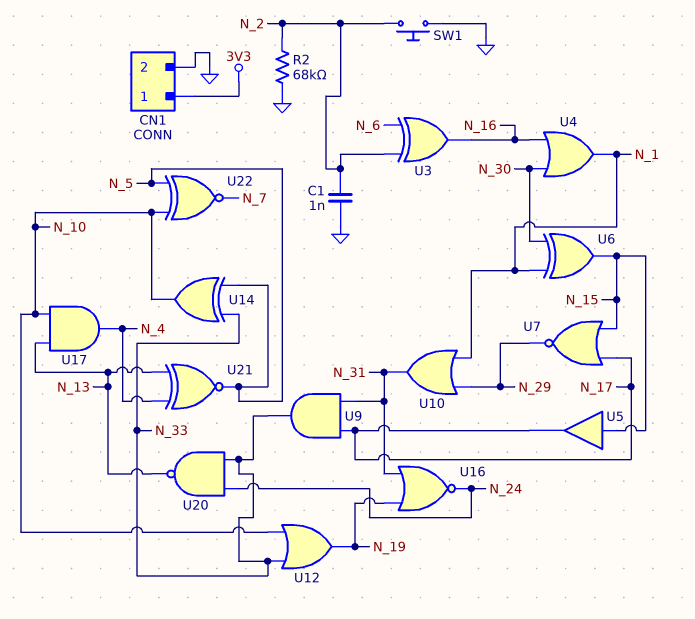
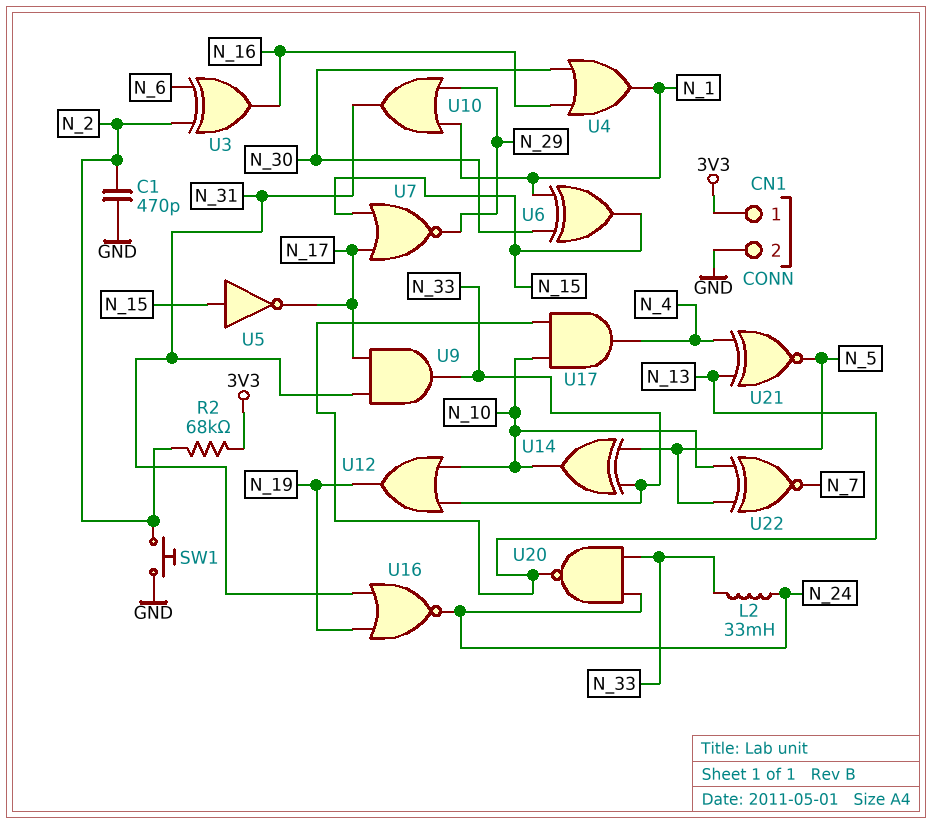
C1: 1nF (GND, N_2) -> 470pF (GND, N_2)
L2: none -> 33mH (N_24, N_33)
R2: 68k (GND, N_2) -> 68k (3V3, N_2)
U5: buffer (in N_15, out N_17) -> NOT (in N_15, out N_17)

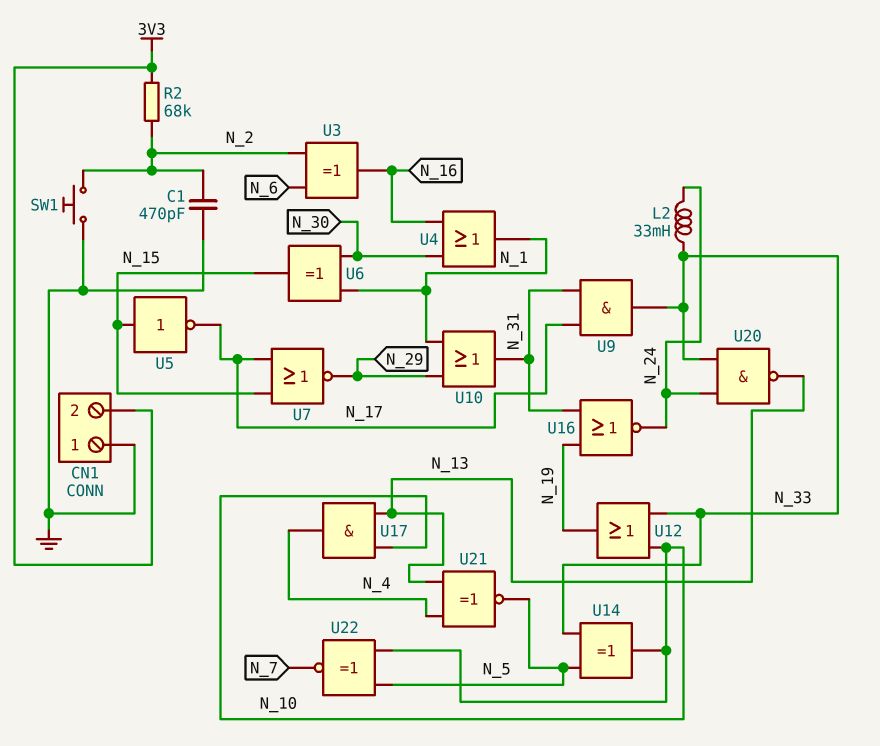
CN1 pin 1: 3V3 -> GND
CN1 pin 2: GND -> 3V3

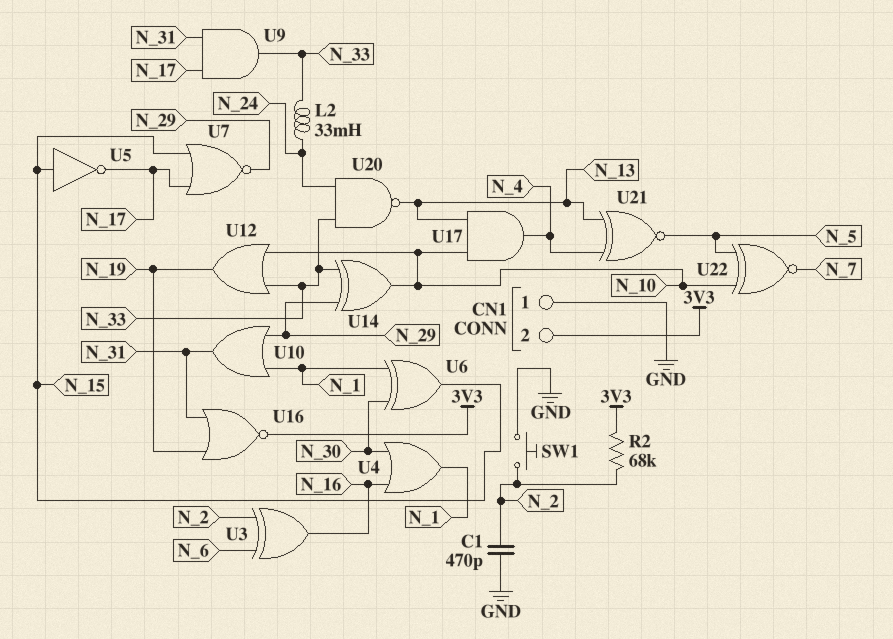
U14: XOR (in N_5, in N_33, out N_10) -> XOR (in N_29, in N_33, out N_10)
U16: NOR (in N_19, in N_31, out N_24) -> NOR (in N_19, in N_31, out 3V3)

